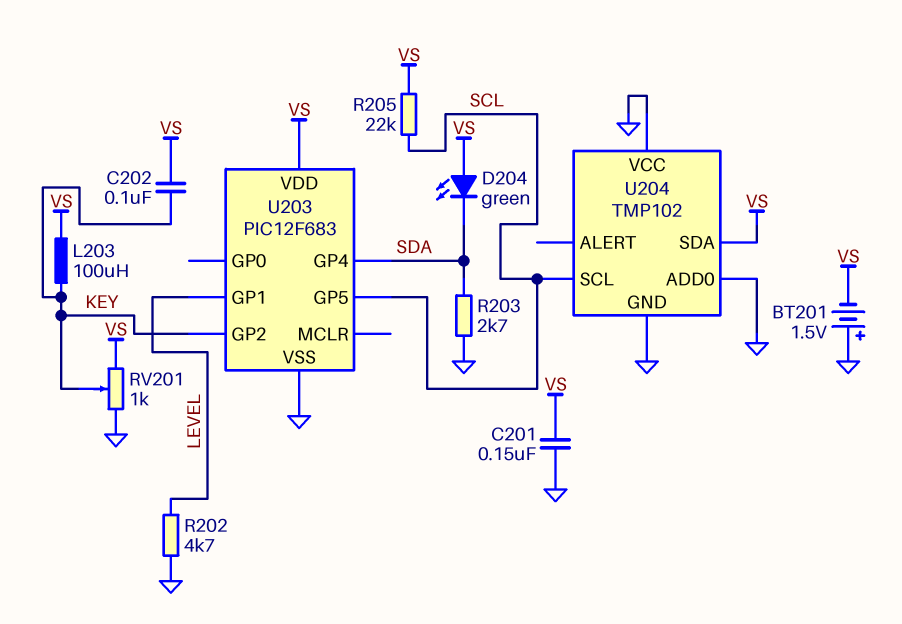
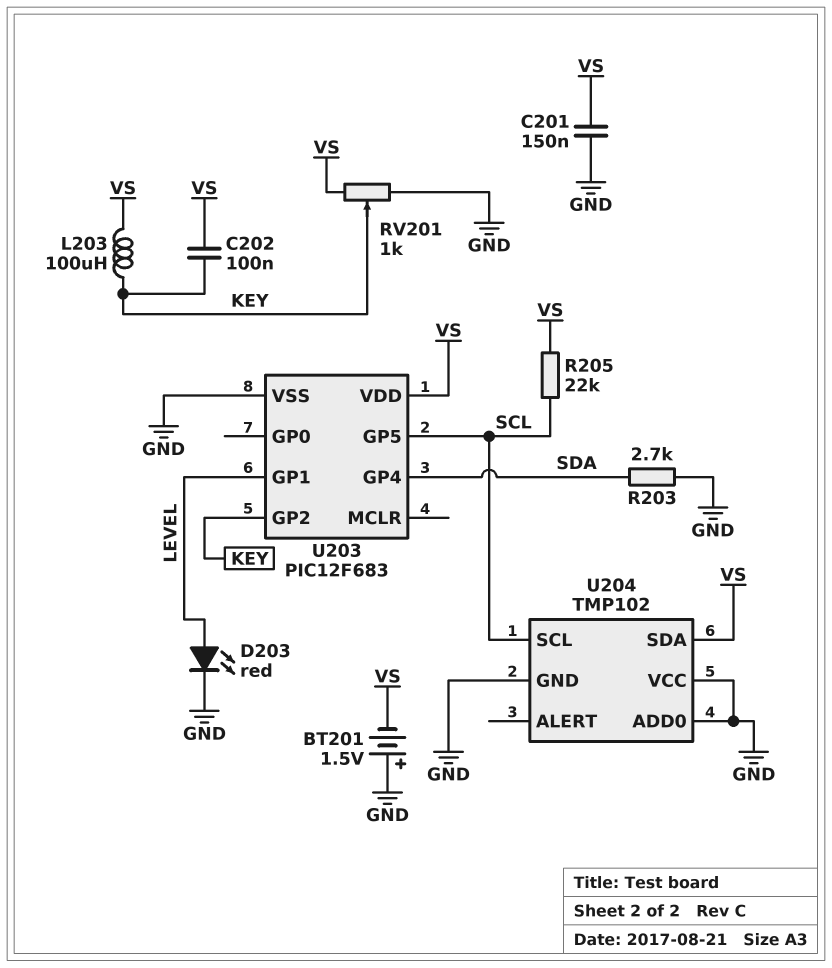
D203: none -> LED red (A LEVEL, K GND)
D204: LED green (A VS, K SDA) -> none
R202: 4.7k (GND, LEVEL) -> none

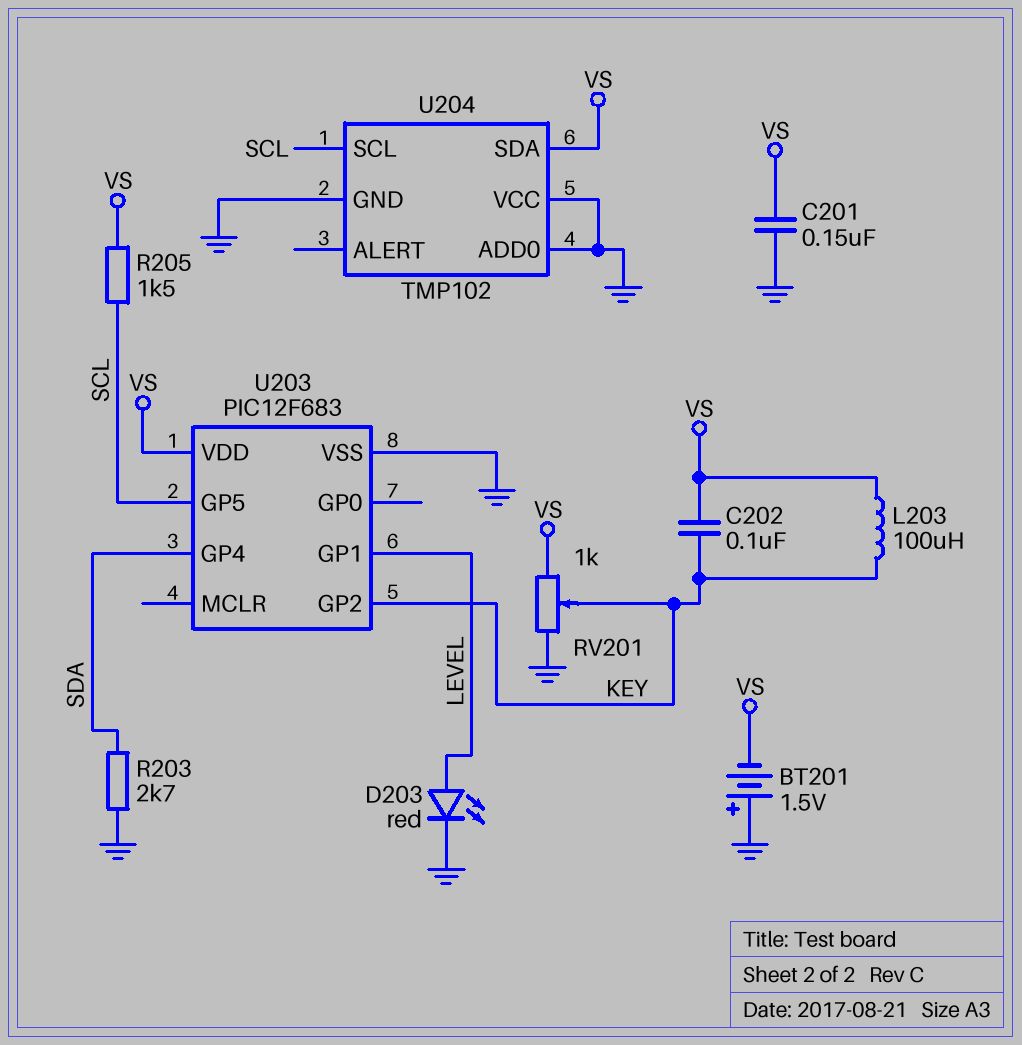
R205: 22k (SCL, VS) -> 1.5k (SCL, VS)

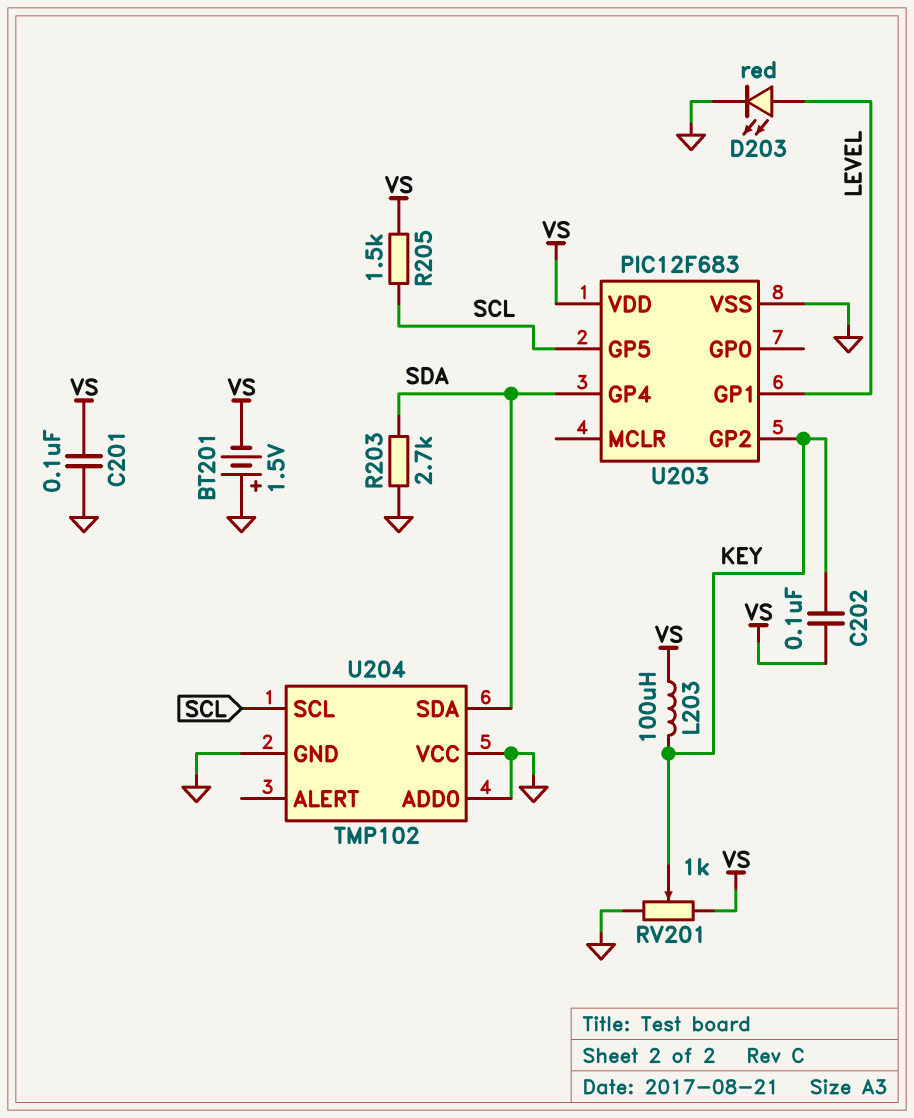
C201: 150nF (GND, VS) -> 100nF (GND, VS)
U204 pin SDA: VS -> SDA

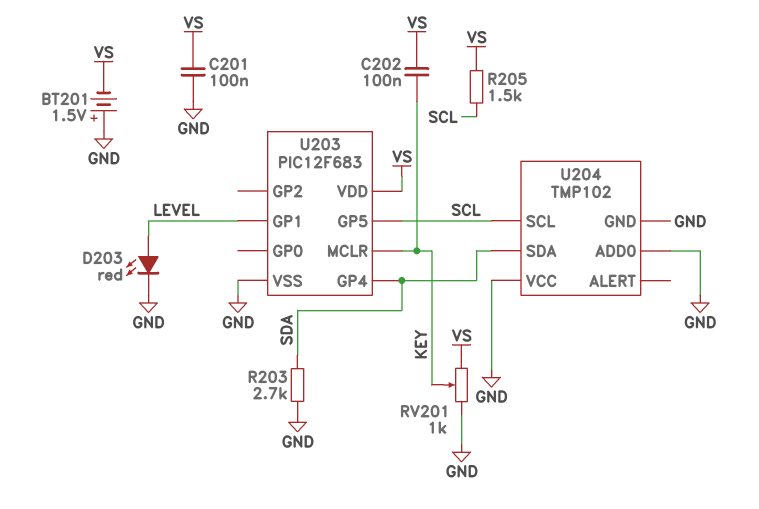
L203: 100uH (KEY, VS) -> none
U203 pin GP2: KEY -> none
U203 pin MCLR: none -> KEY

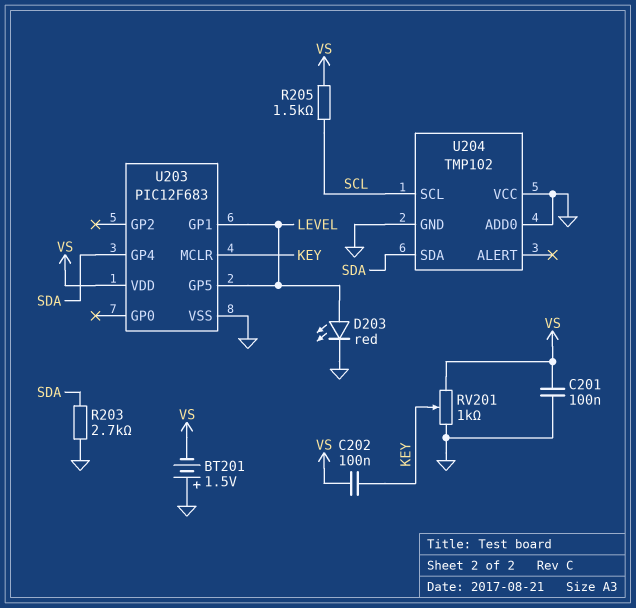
U203 pin GP5: SCL -> LEVEL

